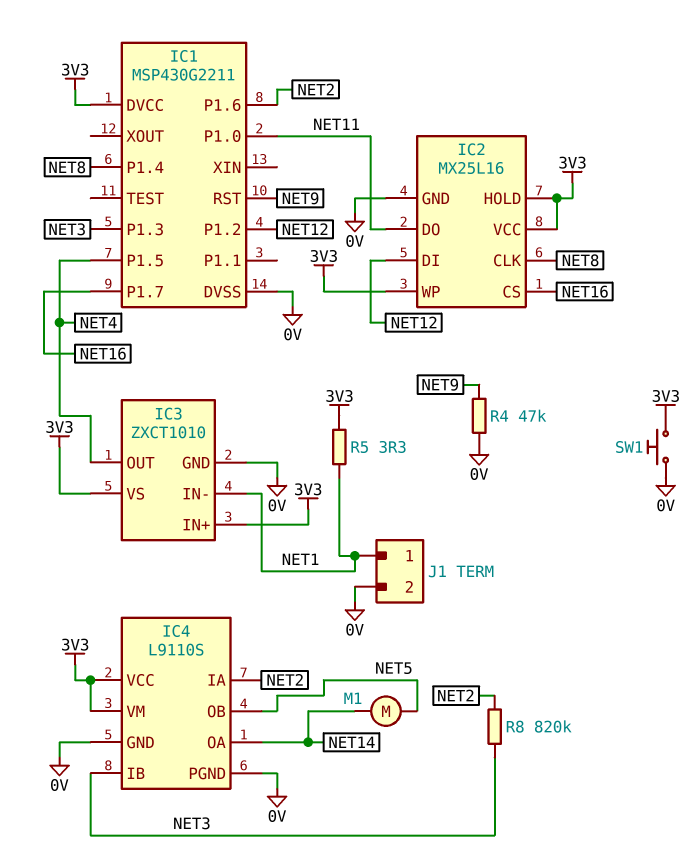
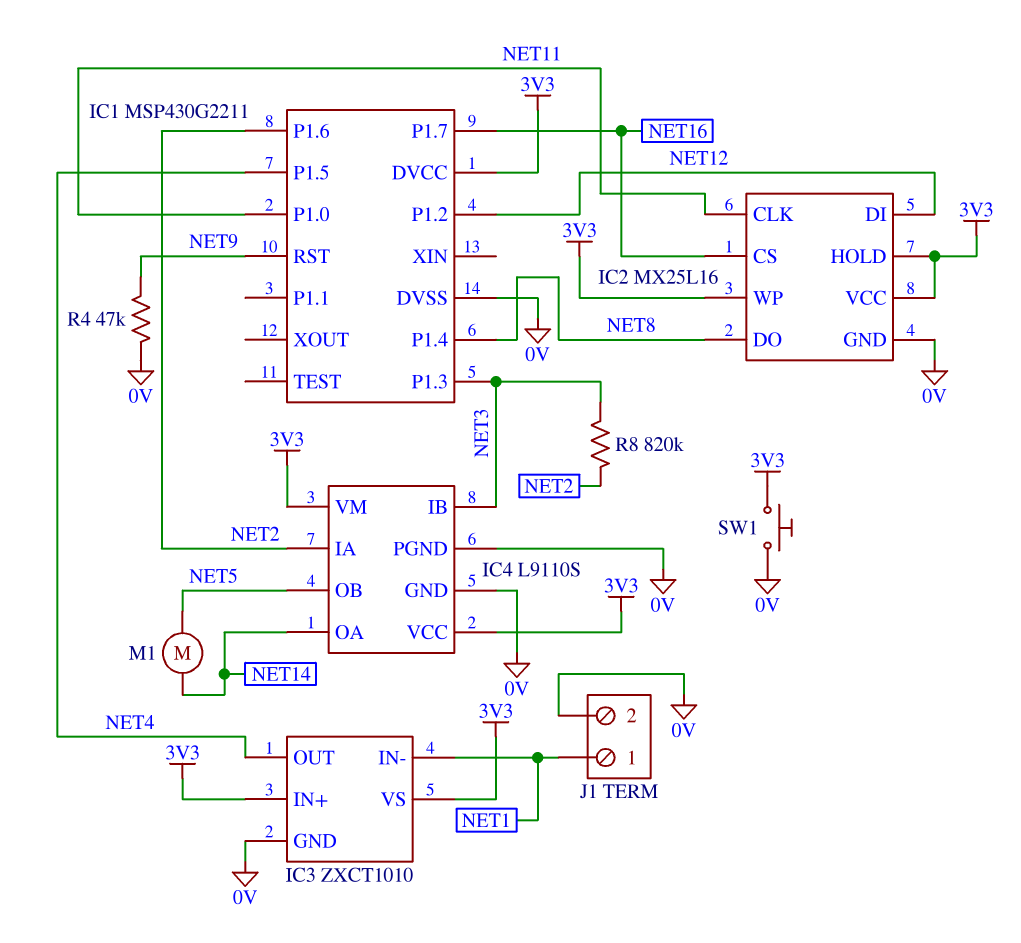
IC2 pin CLK: NET8 -> NET11
IC2 pin DO: NET11 -> NET8
R5: 3.3 (3V3, NET1) -> none

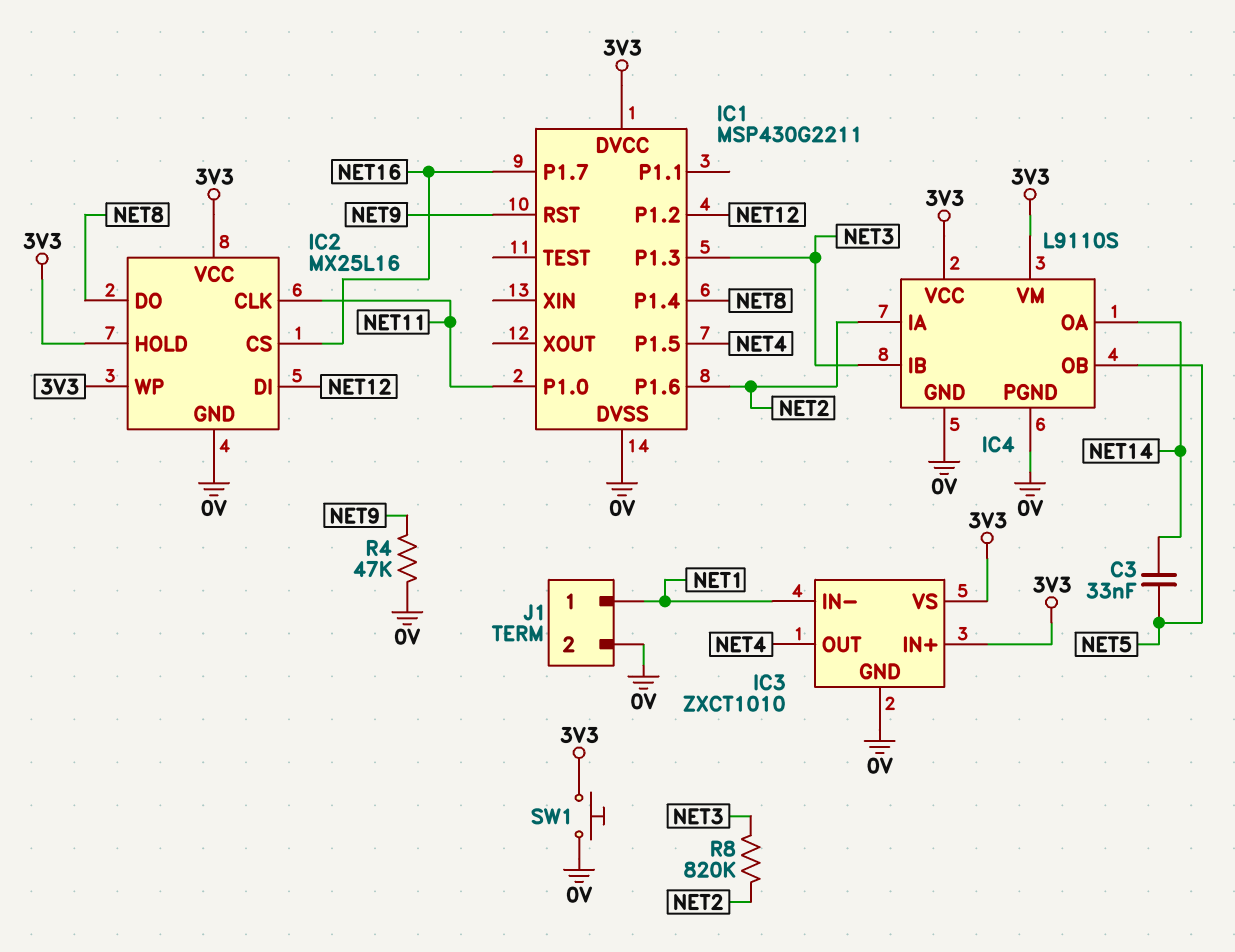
C3: none -> 33nF (NET5, NET14)
M1: motor (NET5, NET14) -> none

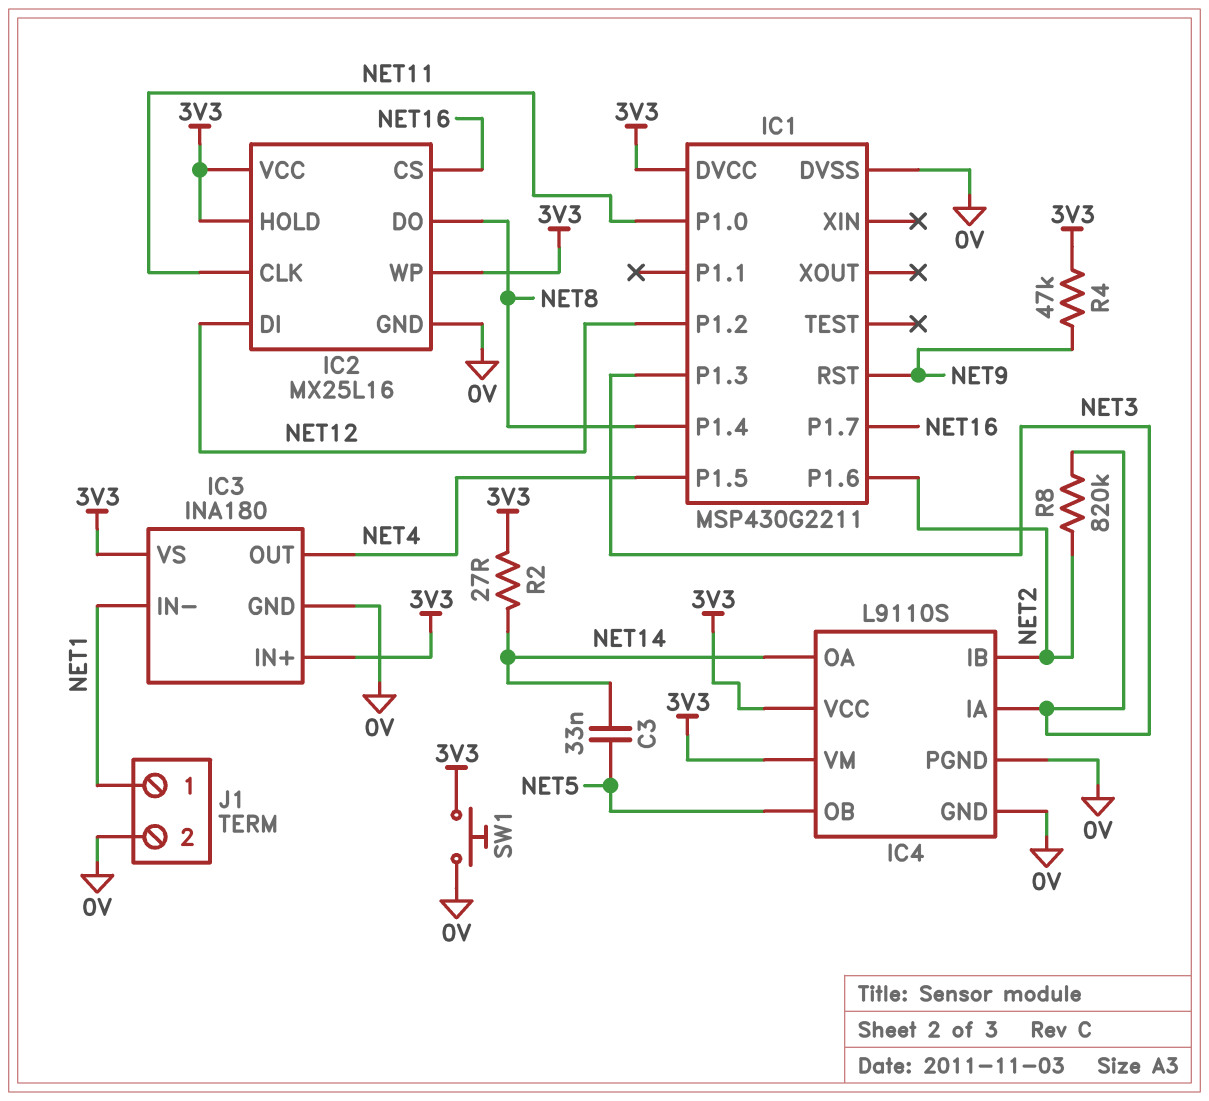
IC3: ZXCT1010 -> INA180
IC4 pin IA: NET2 -> NET3
IC4 pin IB: NET3 -> NET2
R2: none -> 27 (3V3, NET14)
R4: 47k (0V, NET9) -> 47k (3V3, NET9)

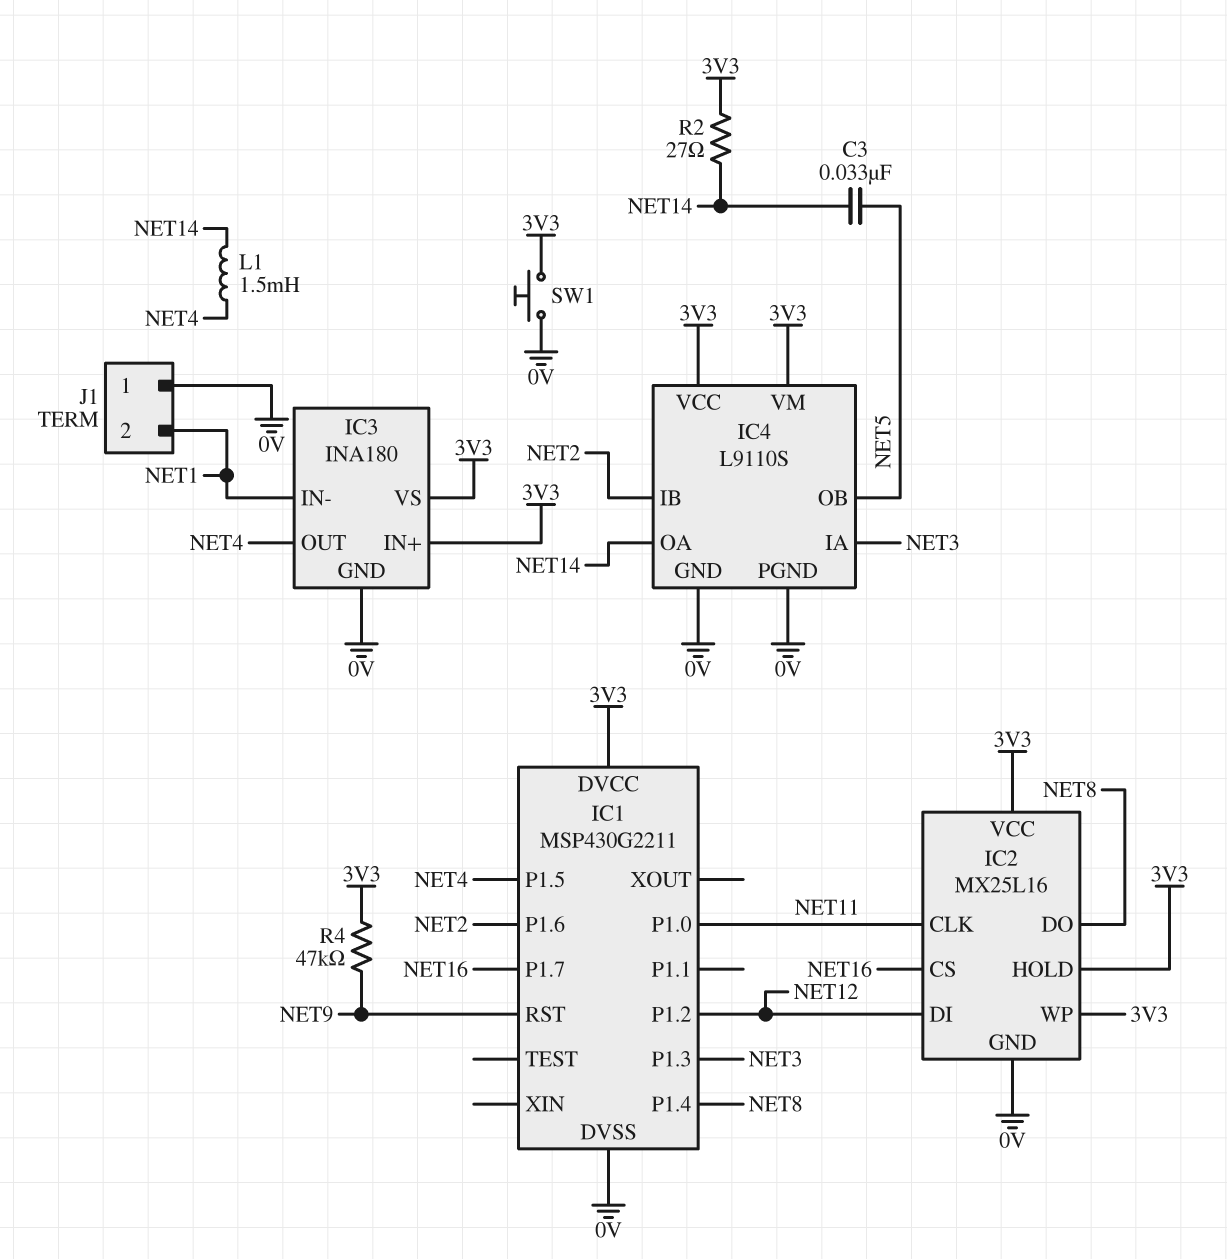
J1 pin 1: NET1 -> 0V
J1 pin 2: 0V -> NET1
L1: none -> 1.5mH (NET4, NET14)
R8: 820k (NET2, NET3) -> none

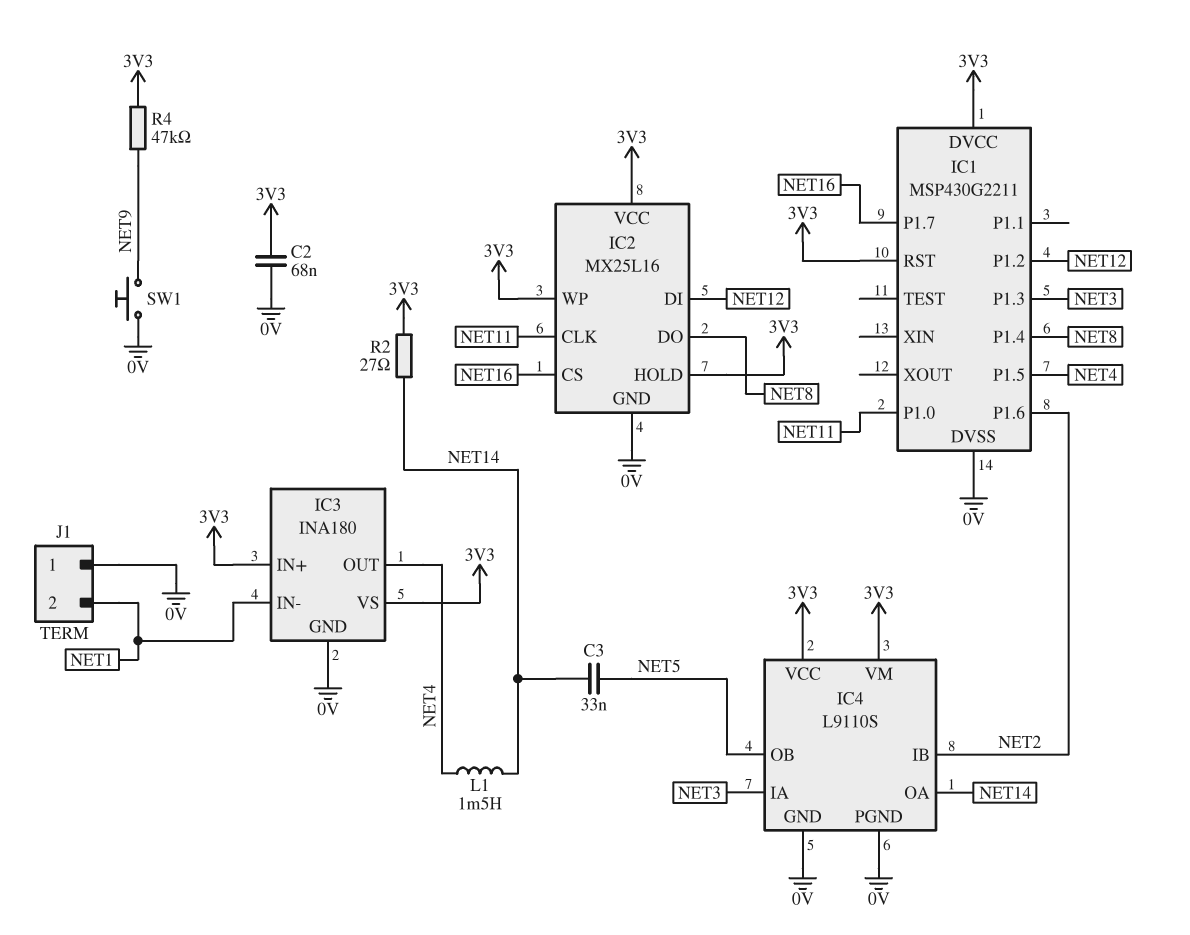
C2: none -> 68nF (0V, 3V3)
IC1 pin RST: NET9 -> 3V3
SW1: button (0V, 3V3) -> button (0V, NET9)

